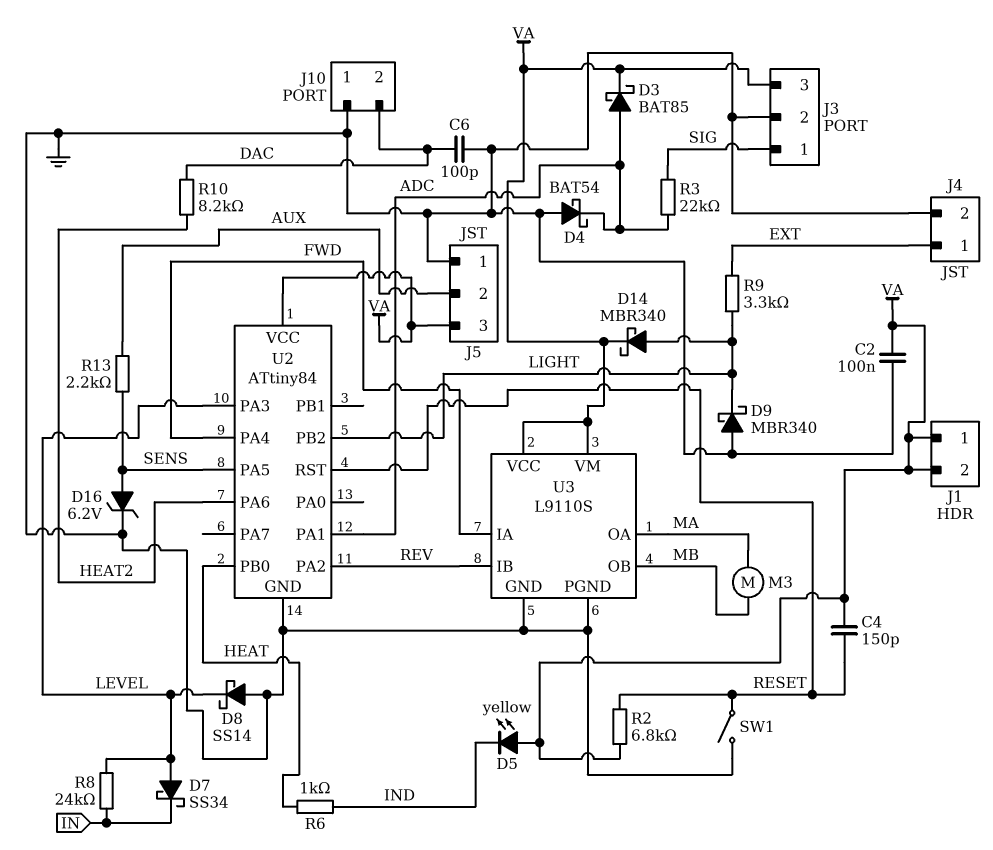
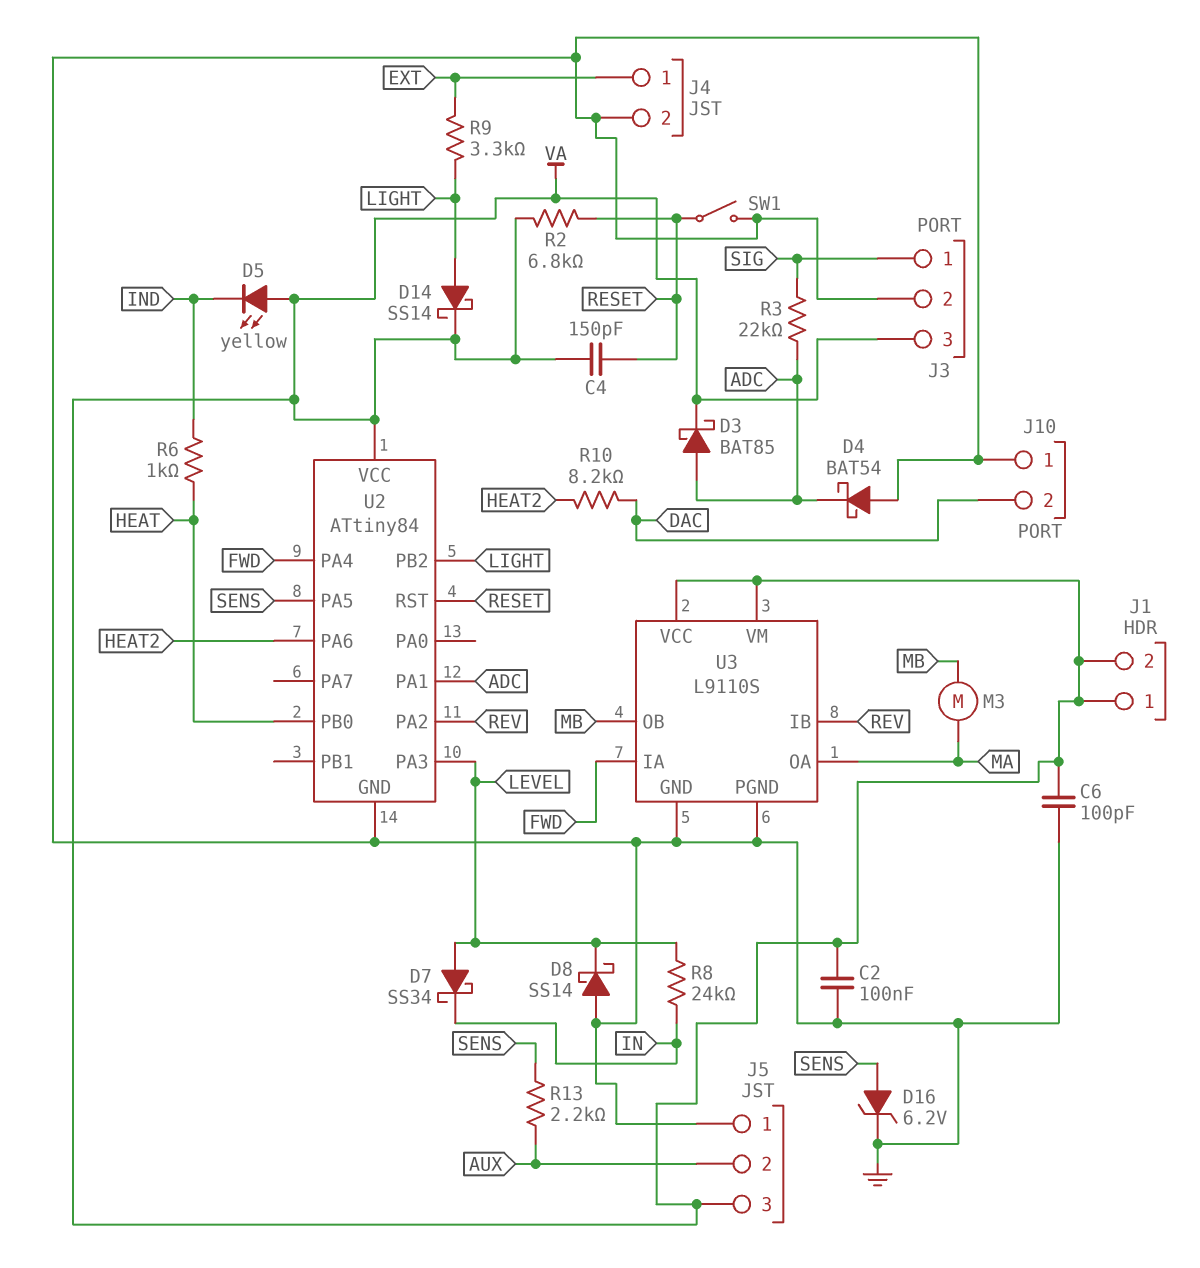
C6: 100pF (DAC, GND) -> 100pF (GND, VA)
D9: schottky MBR340 (A GND, K LIGHT) -> none
D14: schottky MBR340 (A LIGHT, K VA) -> schottky SS14 (A LIGHT, K VA)

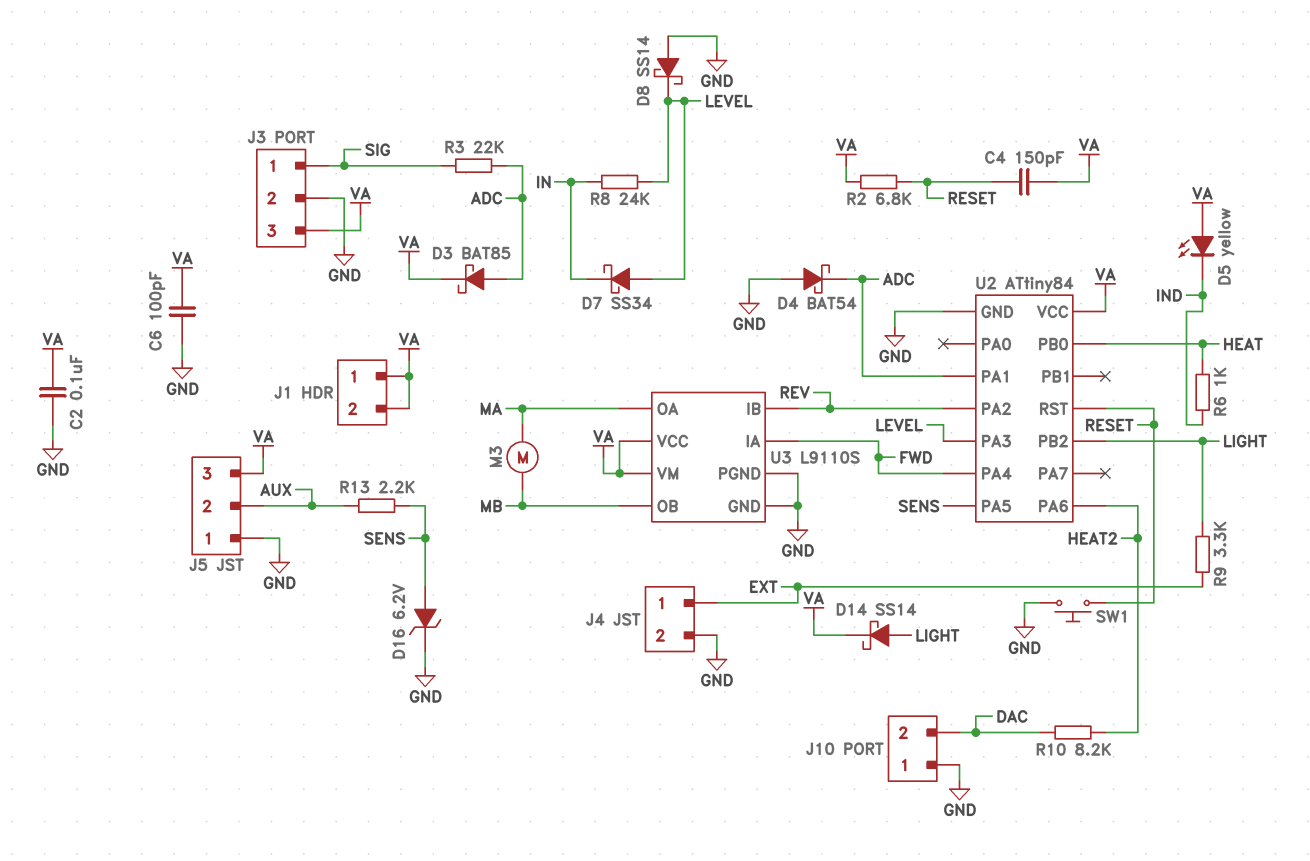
SW1: switch (GND, RESET) -> button (GND, RESET)

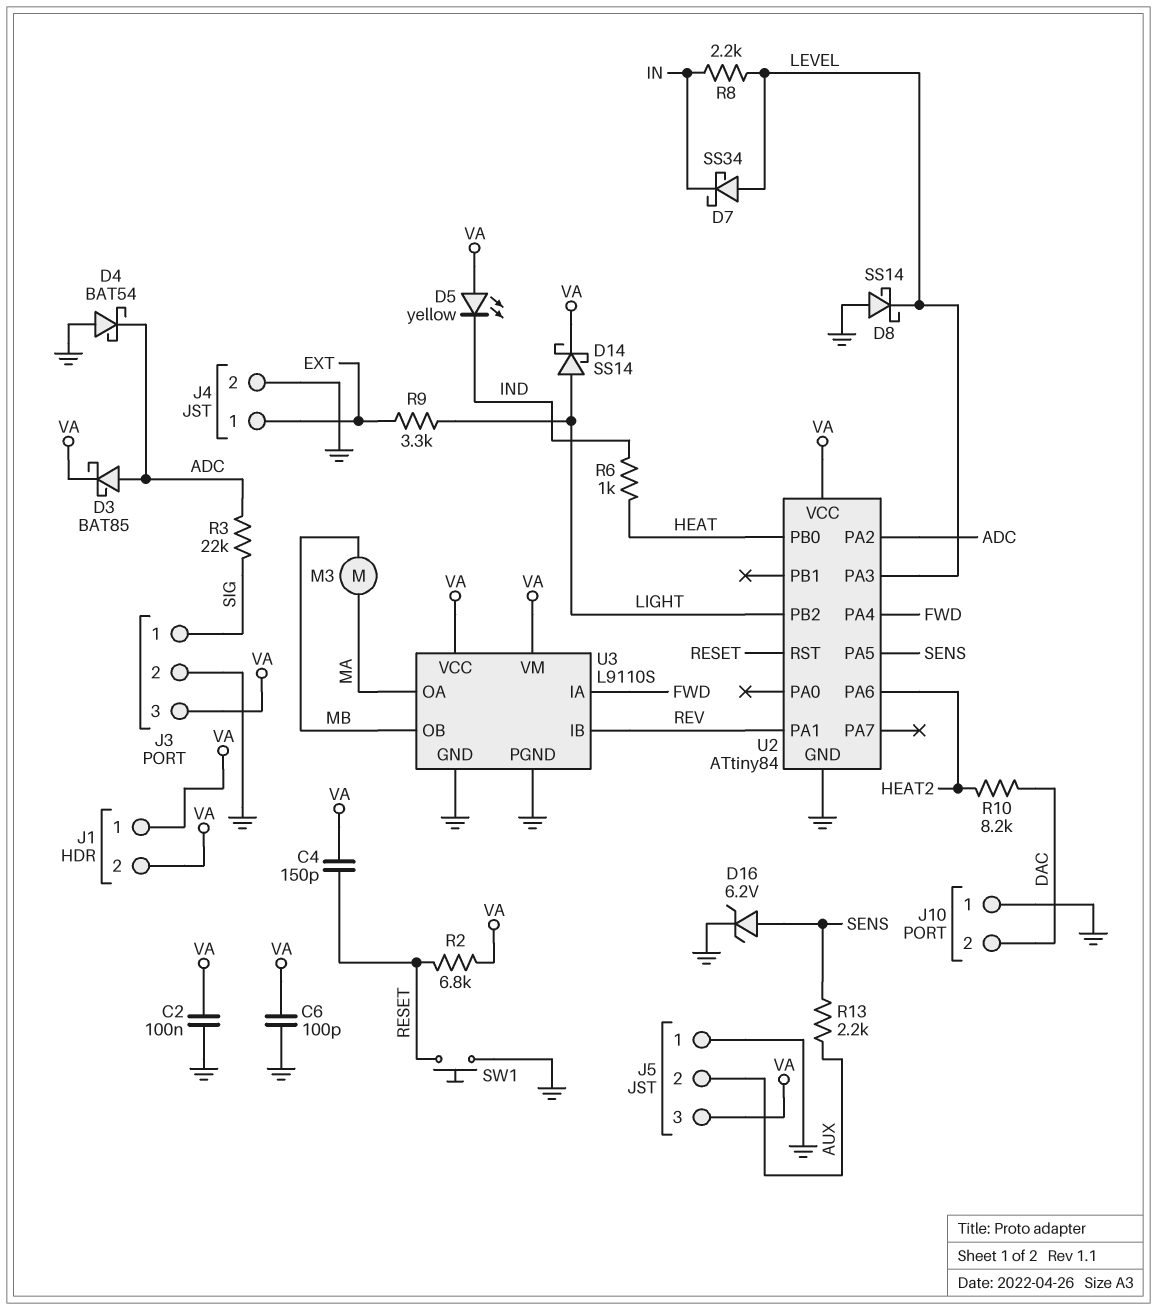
R8: 24k (IN, LEVEL) -> 2.2k (IN, LEVEL)
U2 pin PA1: ADC -> REV
U2 pin PA2: REV -> ADC

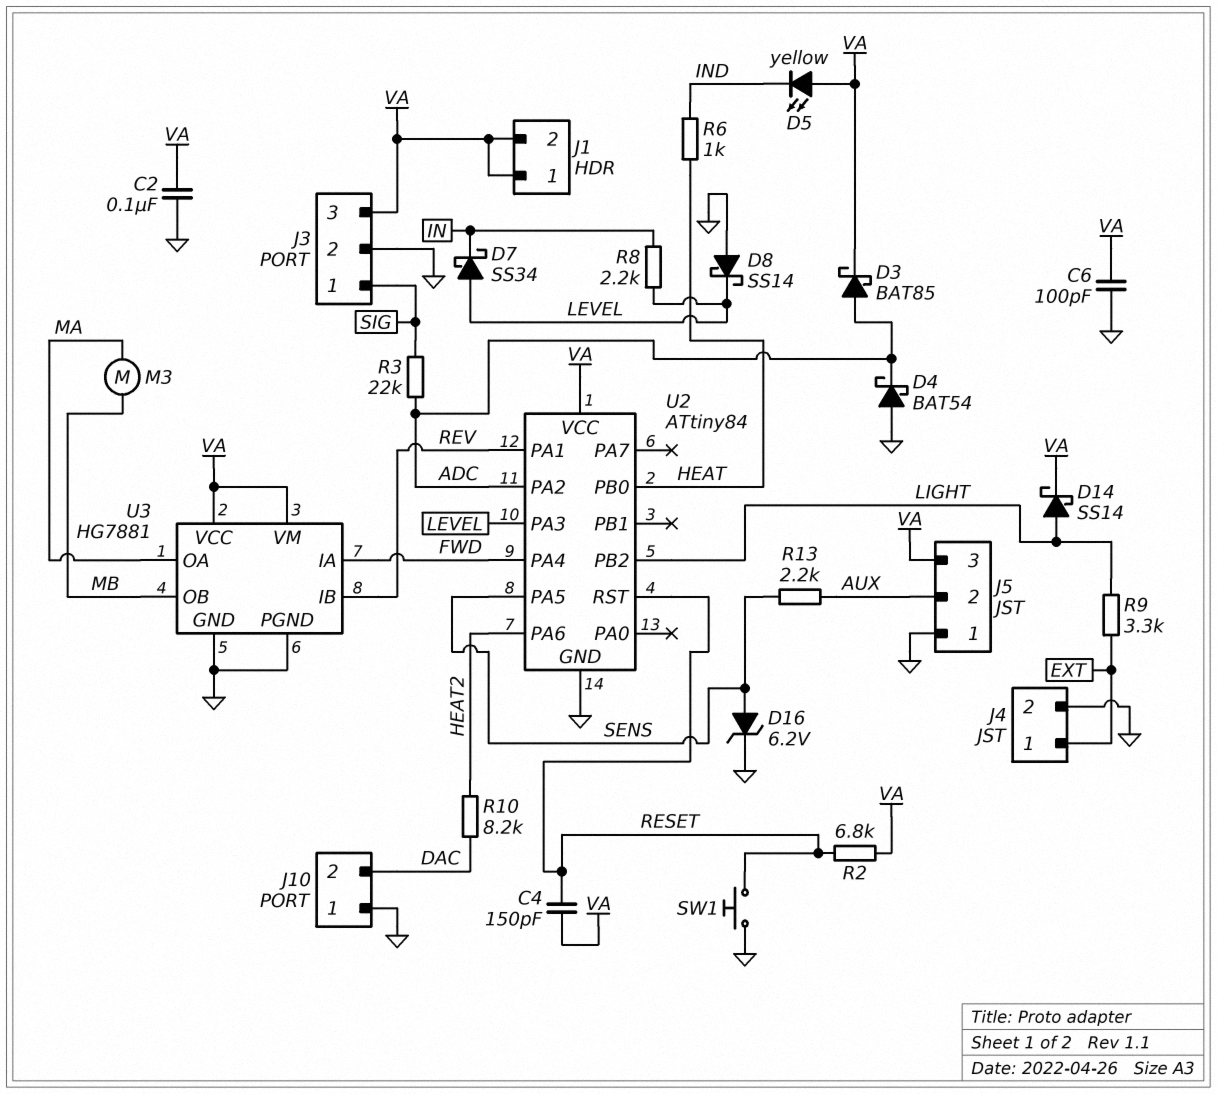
U3: L9110S -> HG7881

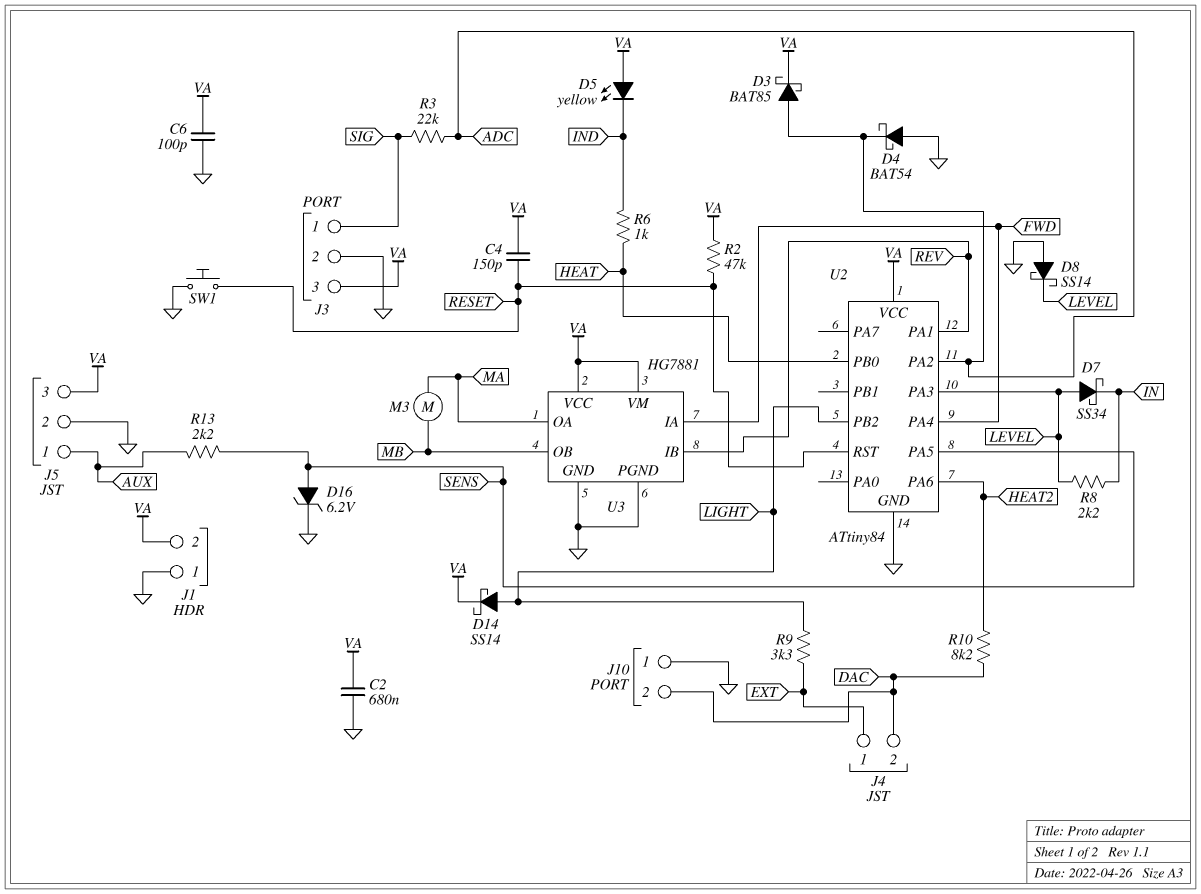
C2: 100nF (GND, VA) -> 680nF (GND, VA)
J1 pin 1: VA -> GND
J4 pin 2: GND -> DAC
J5 pin 1: GND -> AUX
J5 pin 2: AUX -> GND
R2: 6.8k (RESET, VA) -> 47k (RESET, VA)

